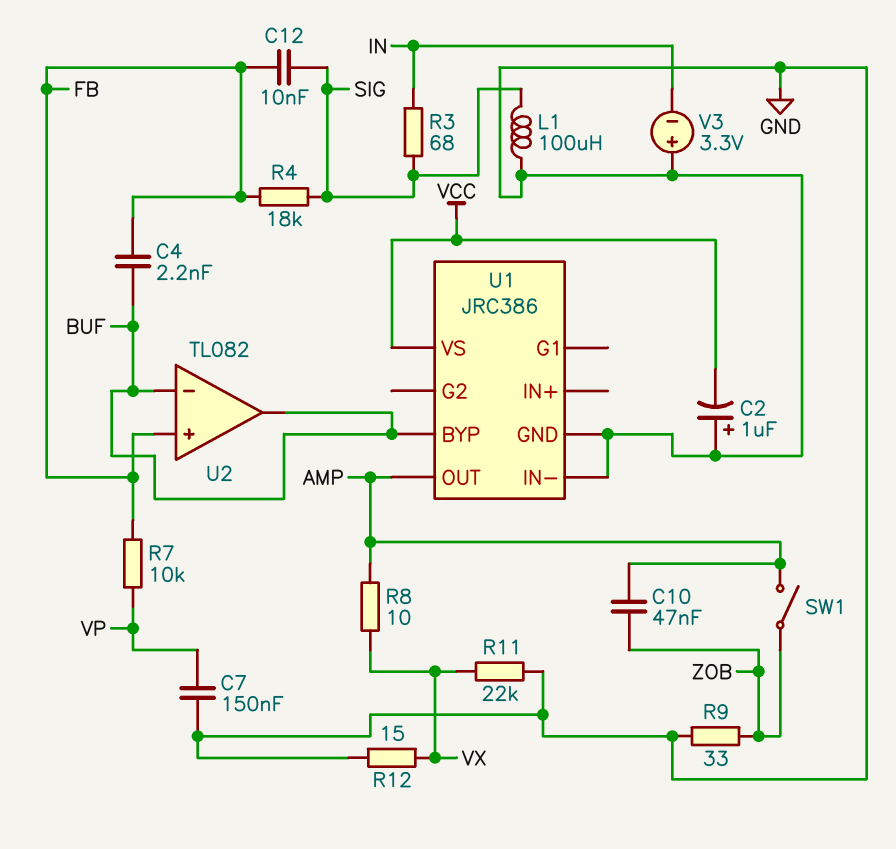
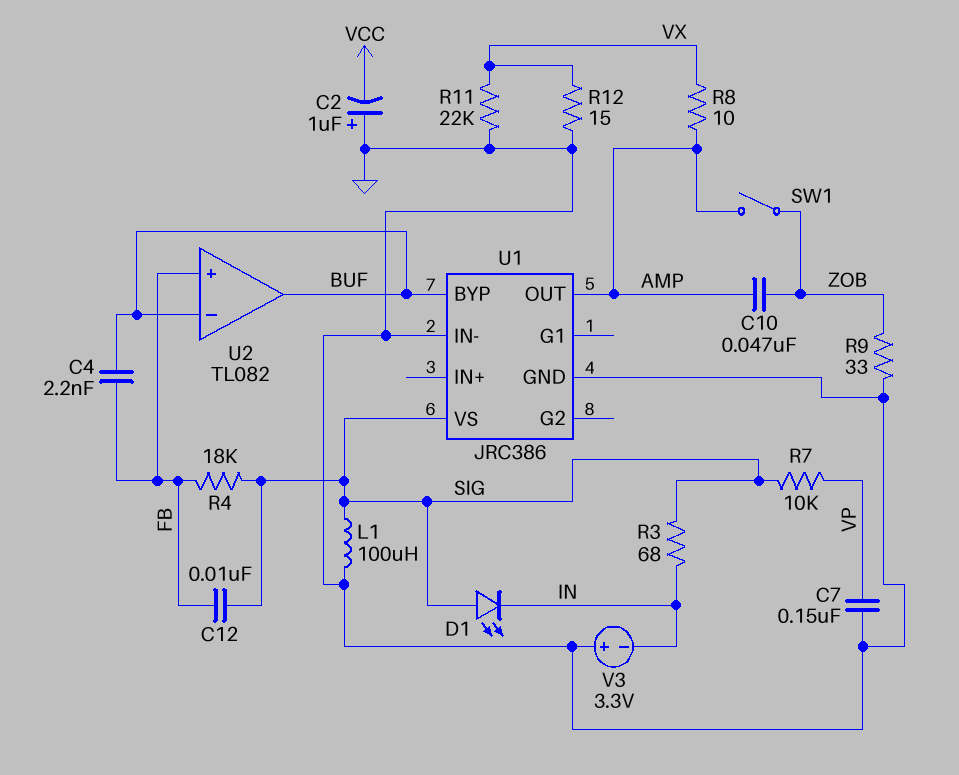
D1: none -> LED (A SIG, K IN)
R7: 10k (FB, VP) -> 10k (SIG, VP)
U1 pin VS: VCC -> SIG

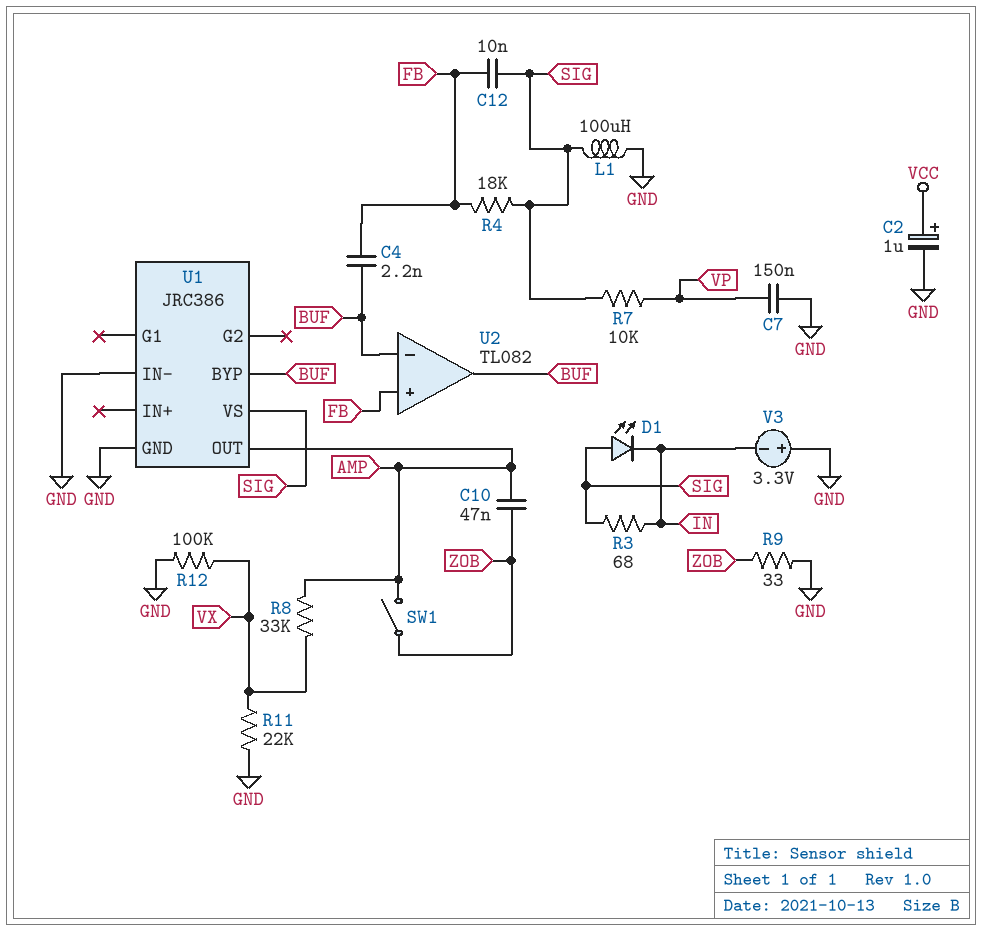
C2: 1uF (plus GND, minus VCC) -> 1uF (plus VCC, minus GND)
R8: 10 (AMP, VX) -> 33k (AMP, VX)
R12: 15 (GND, VX) -> 100k (GND, VX)

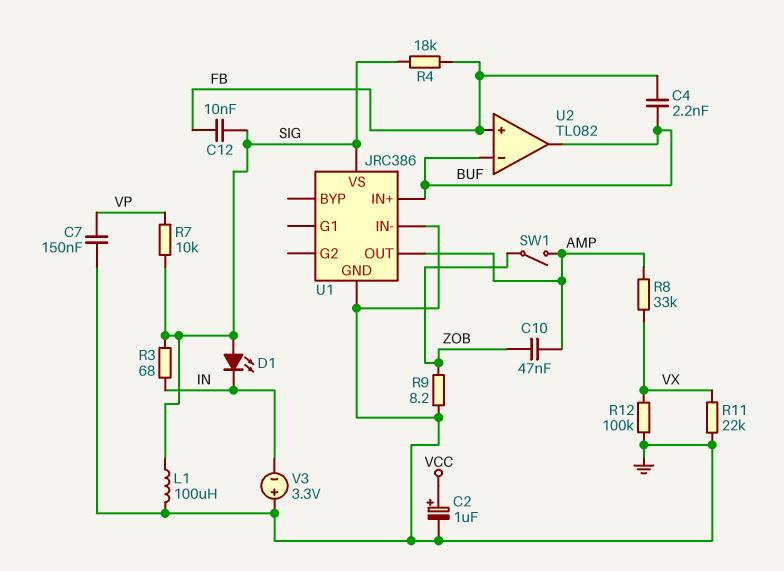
R9: 33 (GND, ZOB) -> 8.2 (GND, ZOB)
U1 pin BYP: BUF -> none
U1 pin IN+: none -> BUF

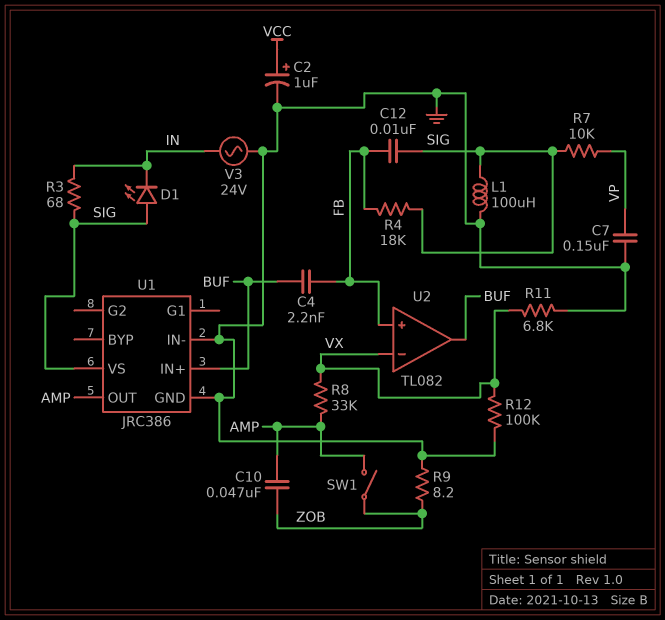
R11: 22k (GND, VX) -> 6.8k (GND, VX)
U2 pin in-: BUF -> VX
V3: 3.3V (plus GND, minus IN) -> AC 24V (GND, IN)

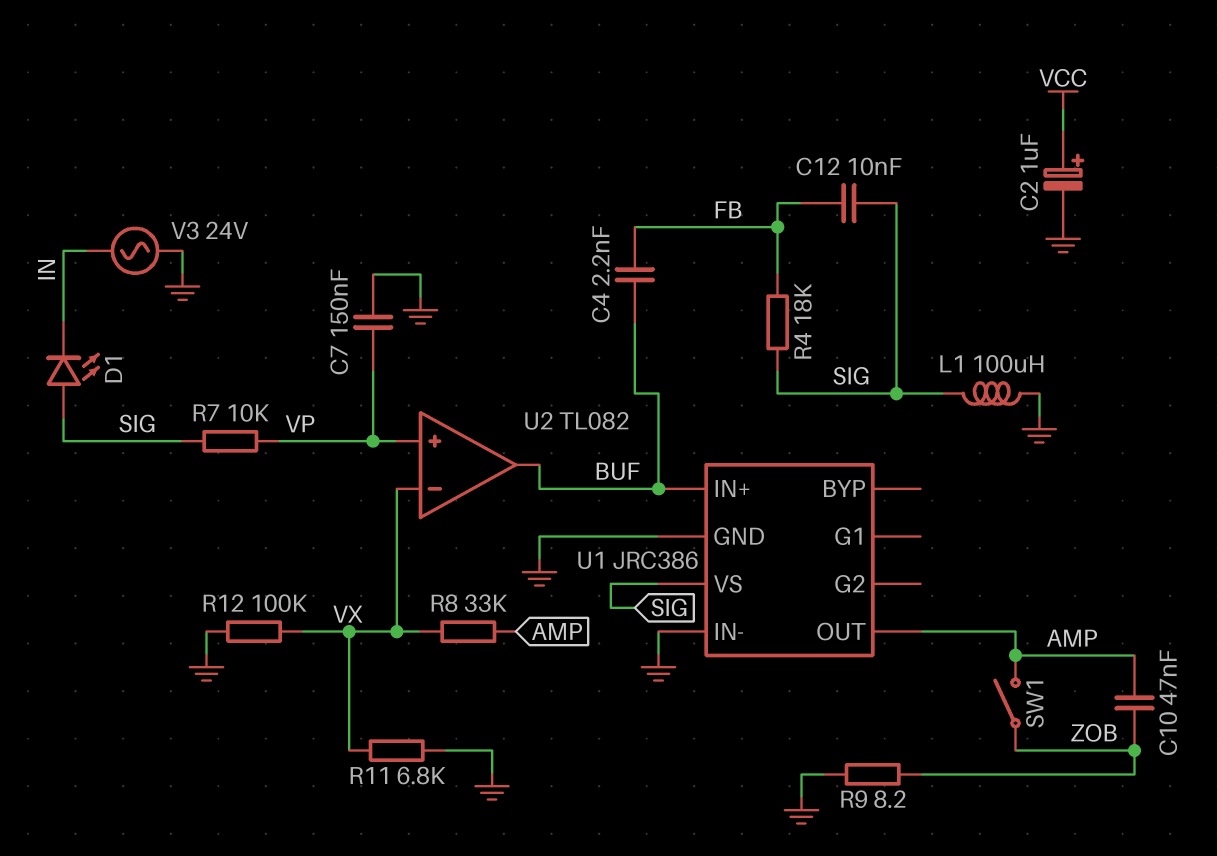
R3: 68 (IN, SIG) -> none
U2 pin in+: FB -> VP

